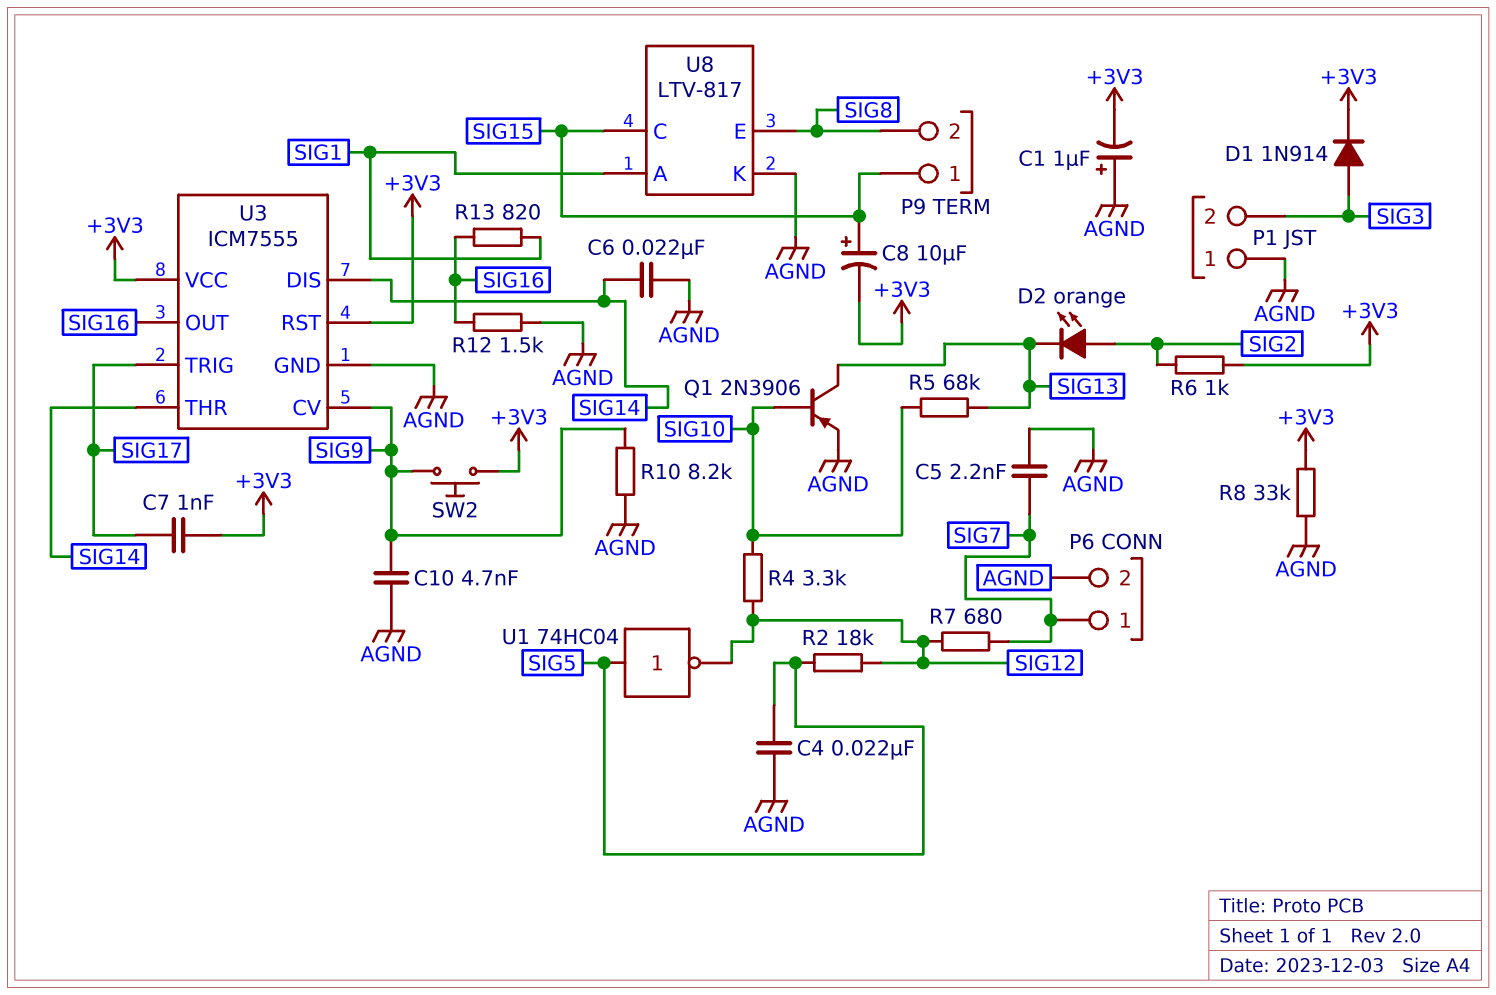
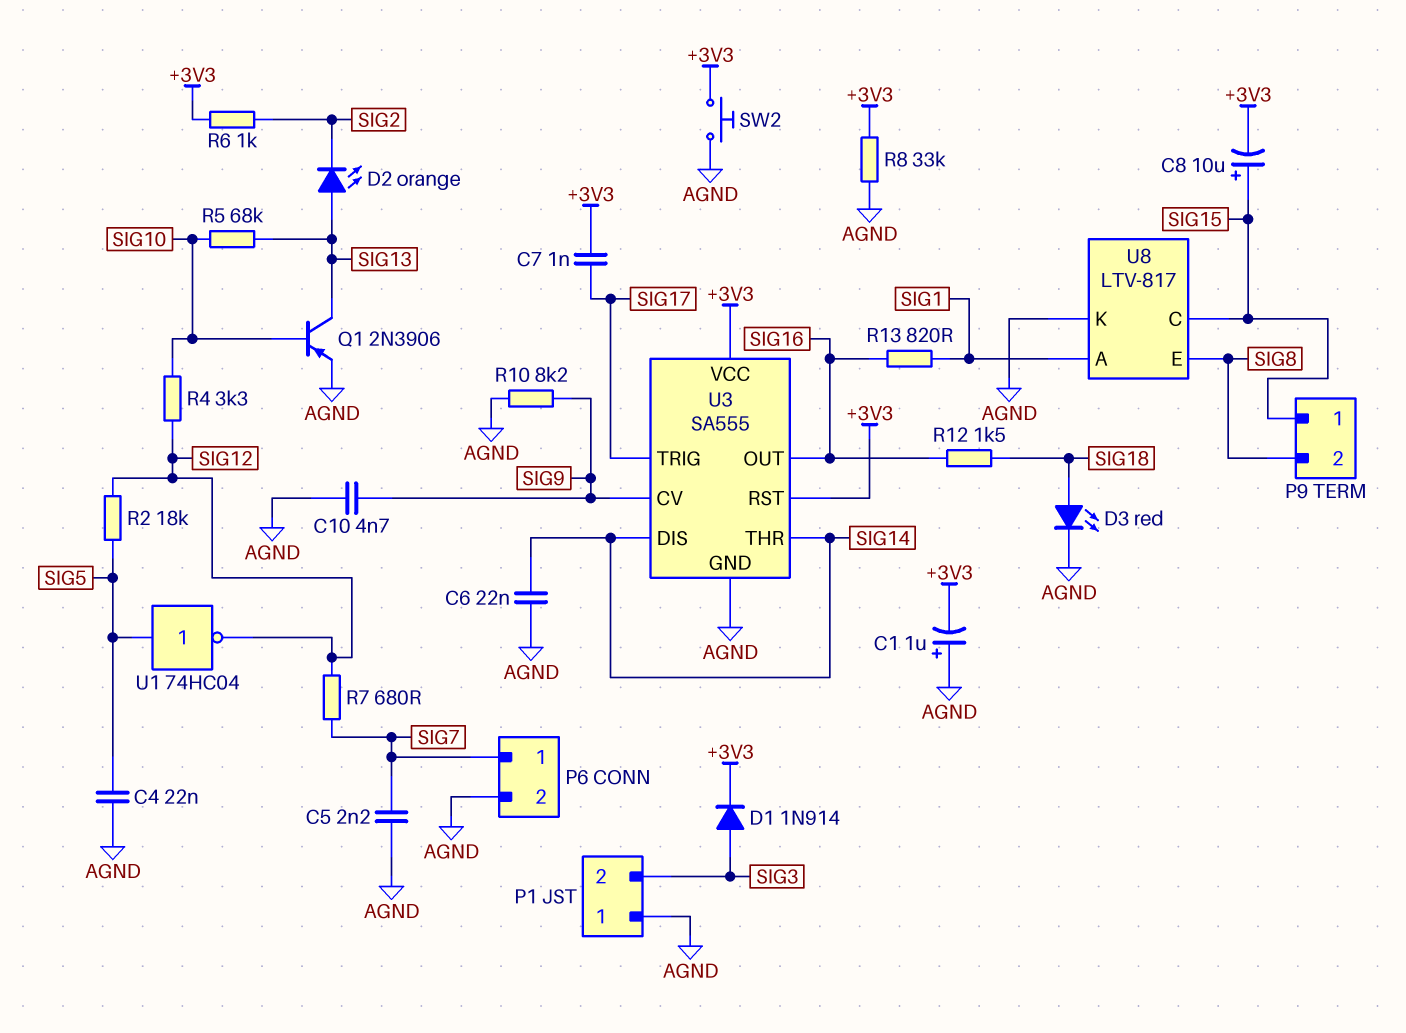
D2: LED orange (A SIG2, K SIG13) -> LED orange (A SIG13, K SIG2)
D3: none -> LED red (A SIG18, K AGND)
R12: 1.5k (AGND, SIG16) -> 1.5k (SIG16, SIG18)
SW2: button (+3V3, SIG9) -> button (+3V3, AGND)
U3: ICM7555 -> SA555

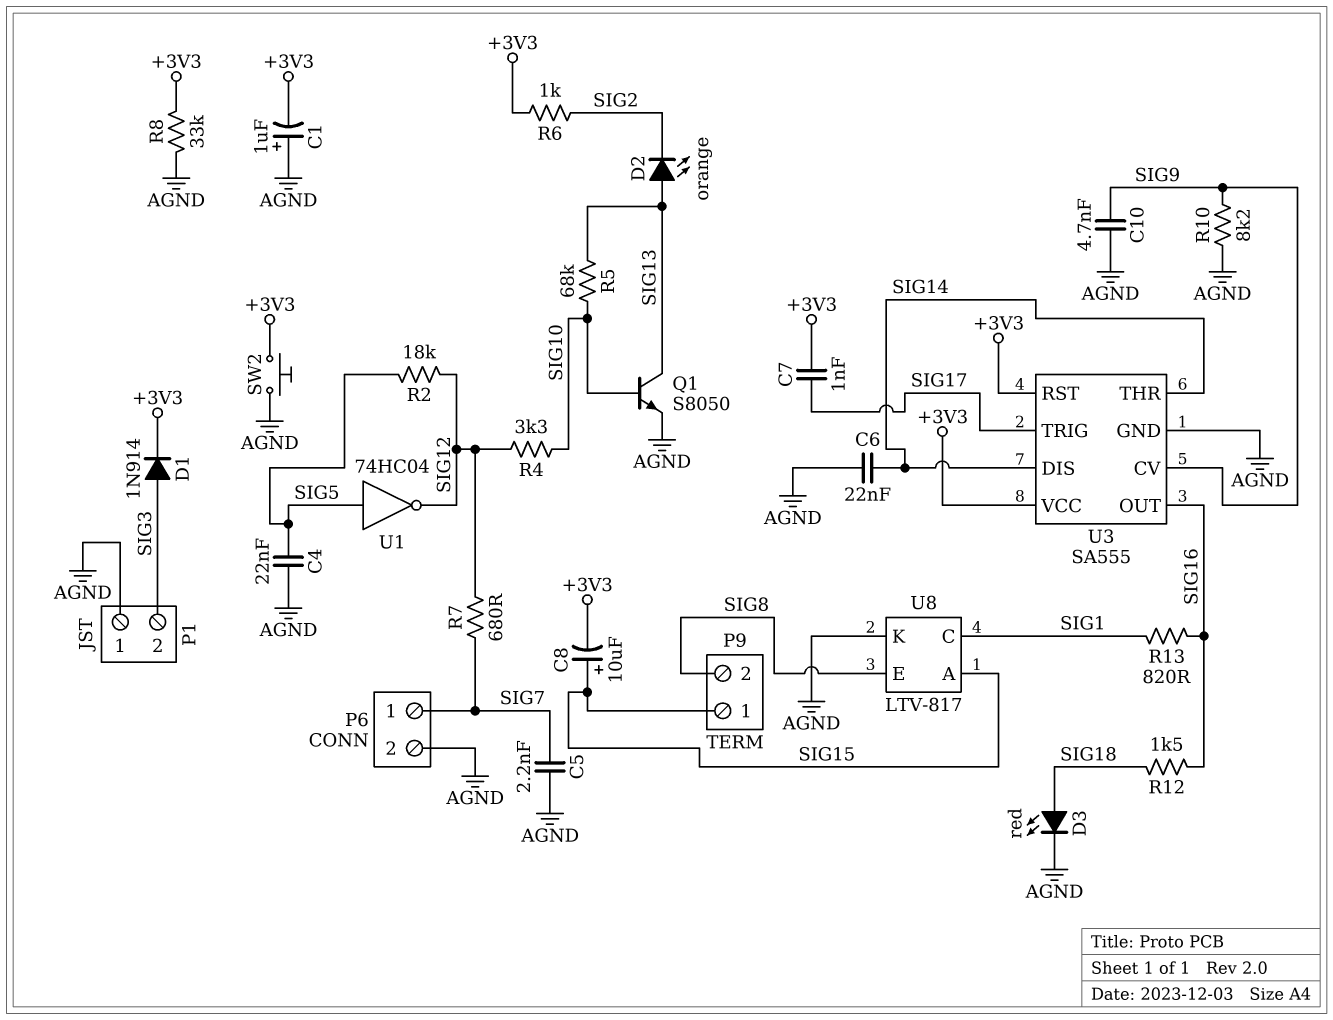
Q1: PNP 2N3906 (B SIG10, C SIG13, E AGND) -> NPN S8050 (B SIG10, C SIG13, E AGND)
U8 pin A: SIG1 -> SIG15
U8 pin C: SIG15 -> SIG1

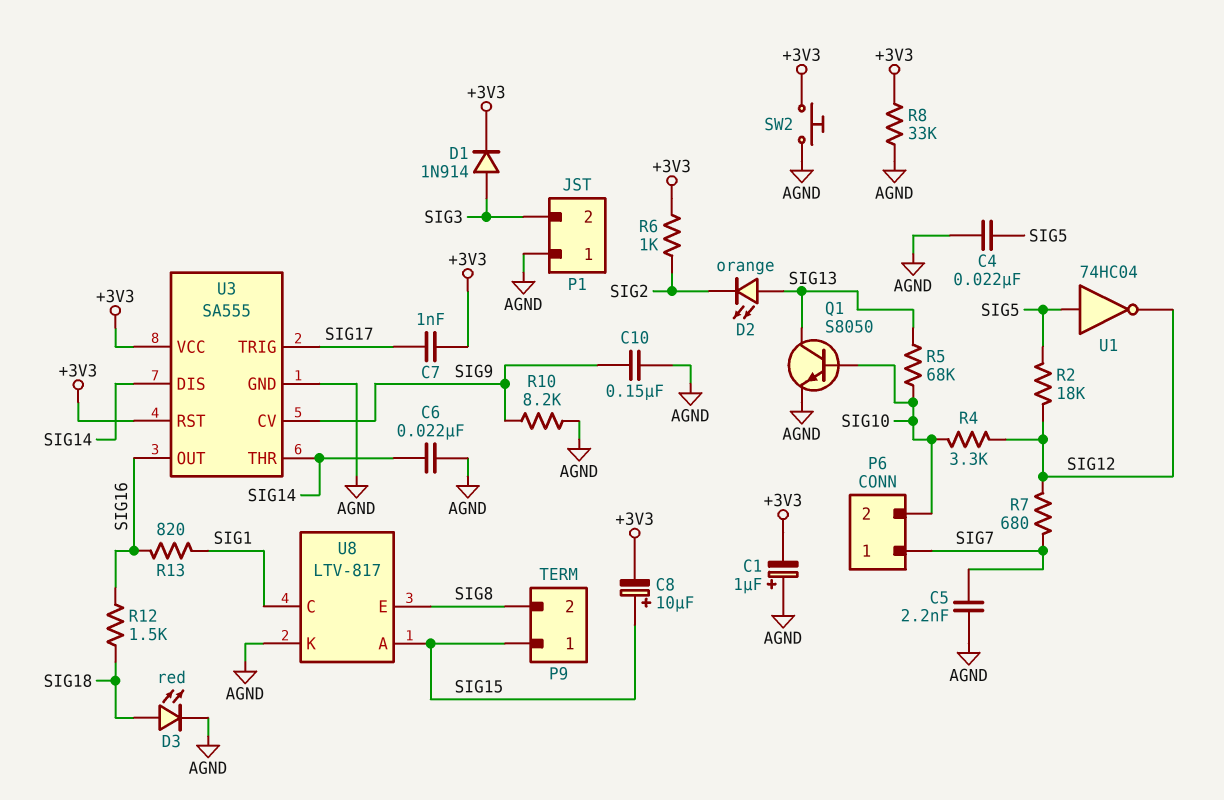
C10: 4.7nF (AGND, SIG9) -> 150nF (AGND, SIG9)
P6 pin 2: AGND -> SIG10

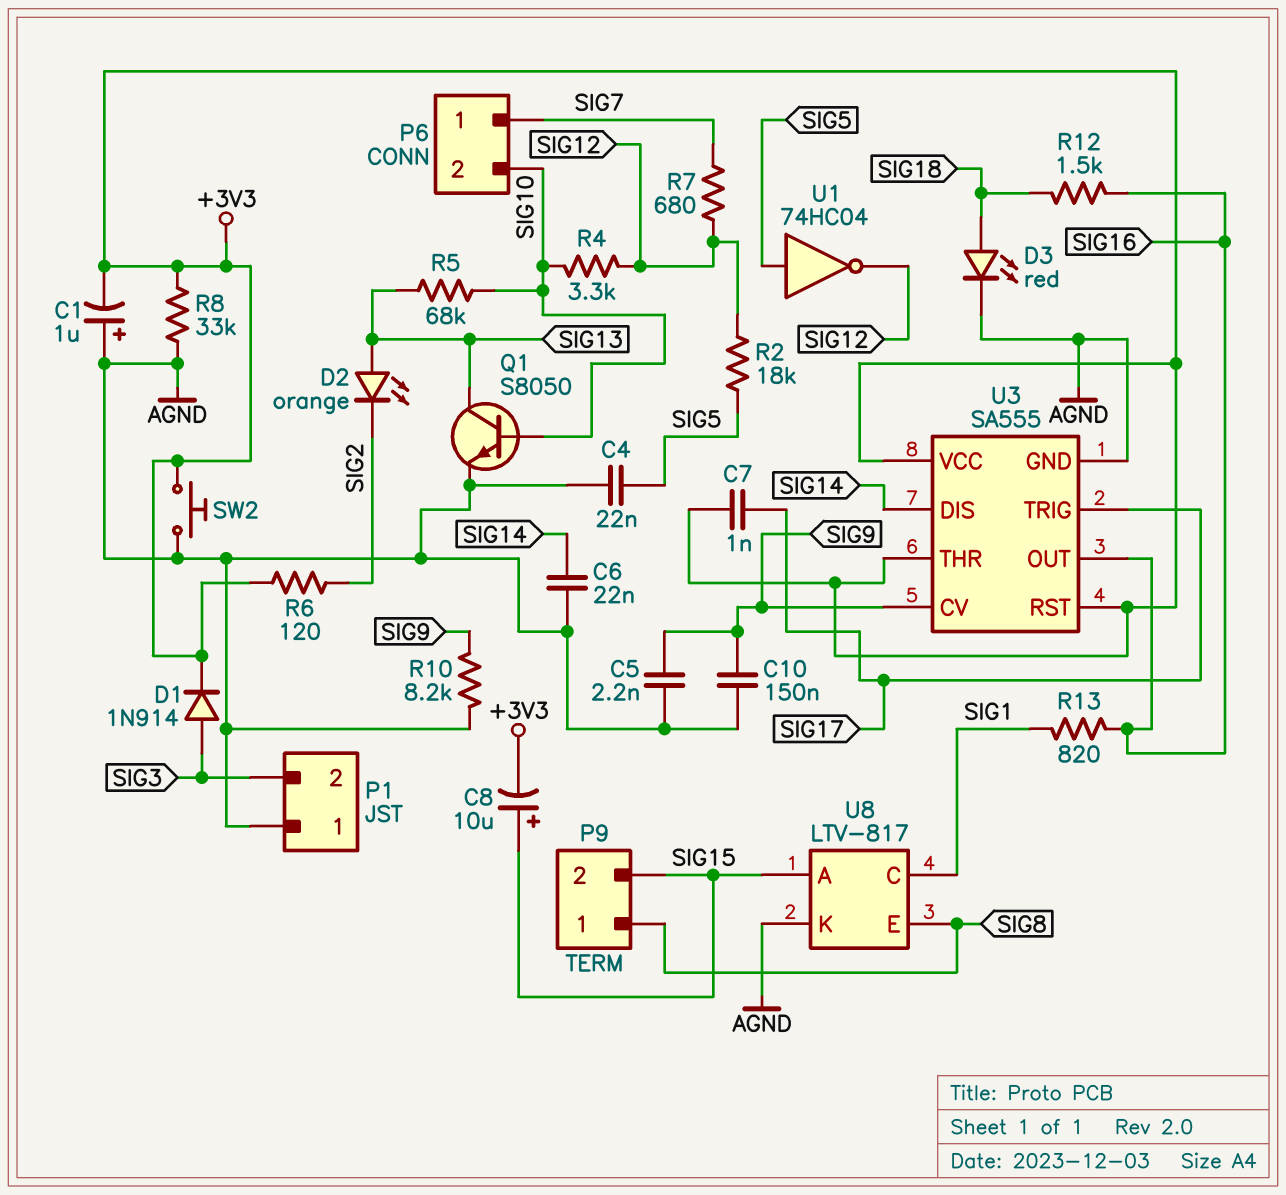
C5: 2.2nF (AGND, SIG7) -> 2.2nF (AGND, SIG9)
P9 pin 1: SIG15 -> SIG8
P9 pin 2: SIG8 -> SIG15
R6: 1k (+3V3, SIG2) -> 120 (+3V3, SIG2)
U3 pin THR: SIG14 -> +3V3

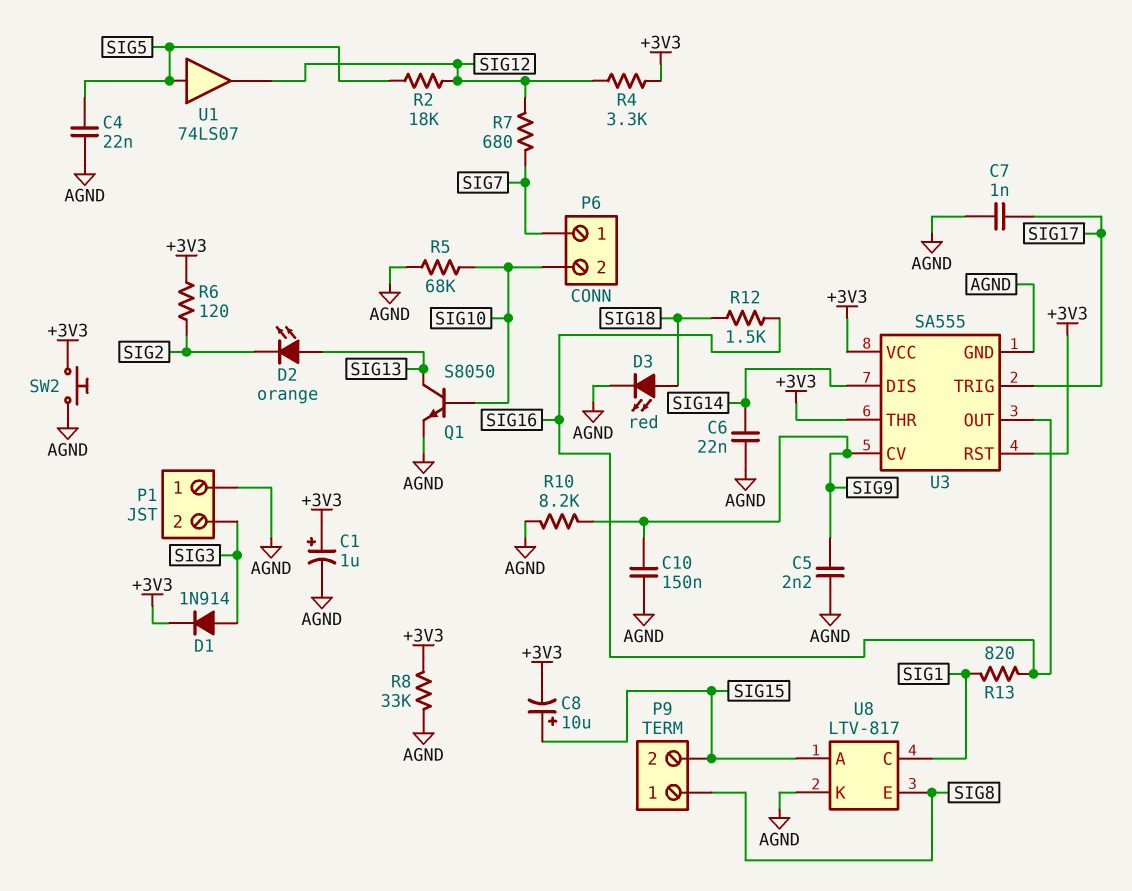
C1: 1uF (plus AGND, minus +3V3) -> 1uF (plus +3V3, minus AGND)
C7: 1nF (+3V3, SIG17) -> 1nF (AGND, SIG17)
R4: 3.3k (SIG10, SIG12) -> 3.3k (+3V3, SIG12)
R5: 68k (SIG10, SIG13) -> 68k (AGND, SIG10)
U1: NOT 74HC04 (in SIG5, out SIG12) -> buffer 74LS07 (in SIG5, out SIG12)

